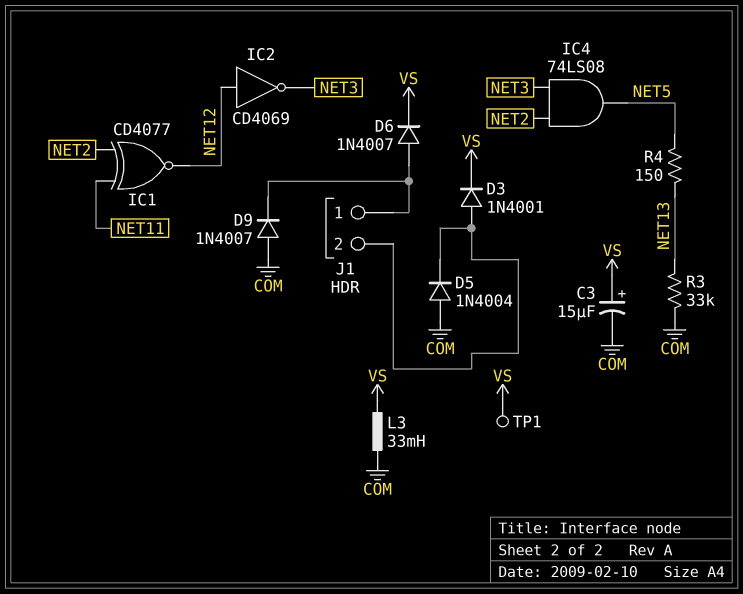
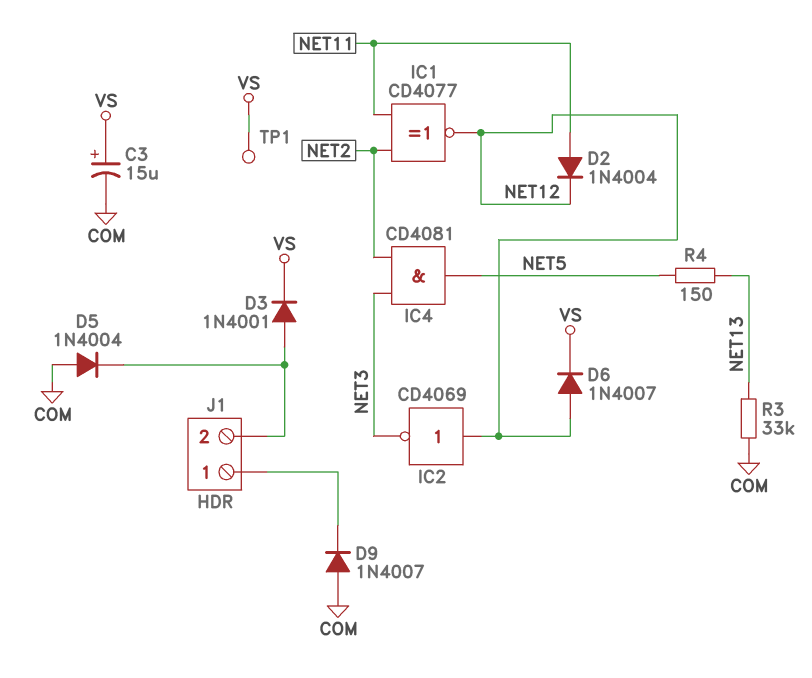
D2: none -> diode 1N4004 (A NET11, K NET12)
D6: diode 1N4007 (A J1/1, K VS) -> diode 1N4007 (A NET12, K VS)
IC4: AND 74LS08 (in NET2, in NET3, out NET5) -> AND CD4081 (in NET2, in NET3, out NET5)
L3: 33mH (COM, VS) -> none

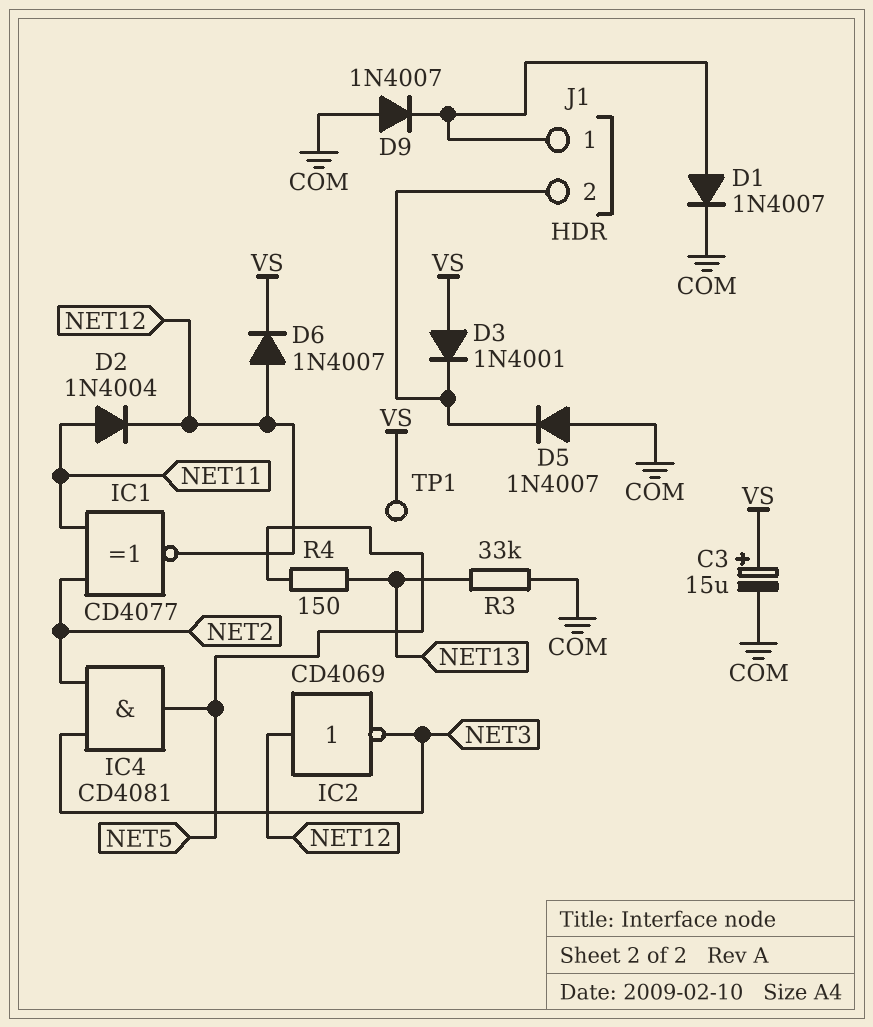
D1: none -> diode 1N4007 (A J1/1, K COM)
D3: diode 1N4001 (A J1/2, K VS) -> diode 1N4001 (A VS, K J1/2)
D5: diode 1N4004 (A COM, K J1/2) -> diode 1N4007 (A COM, K J1/2)

